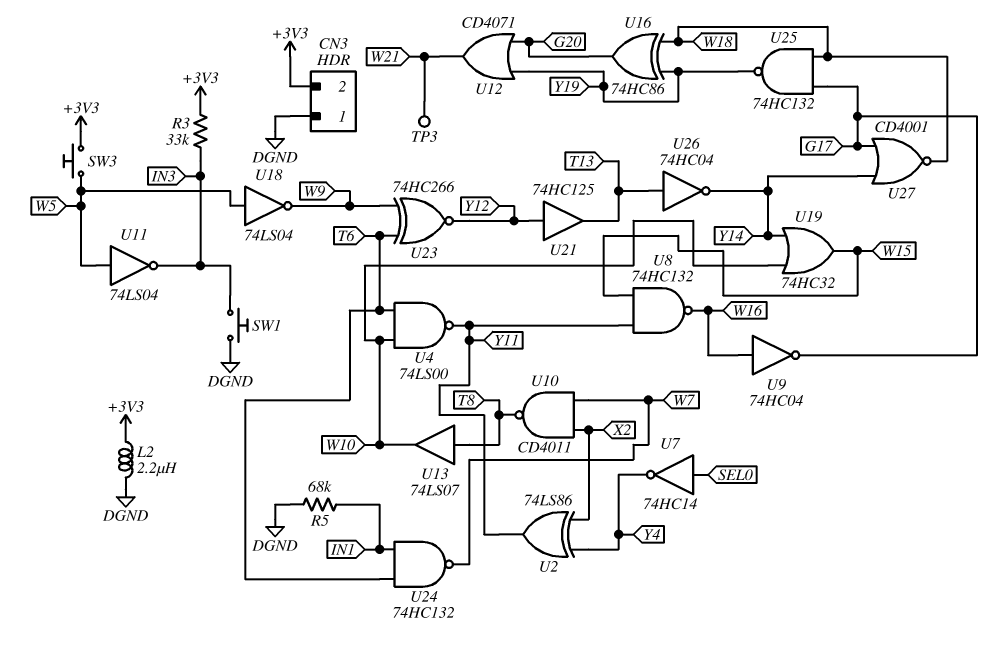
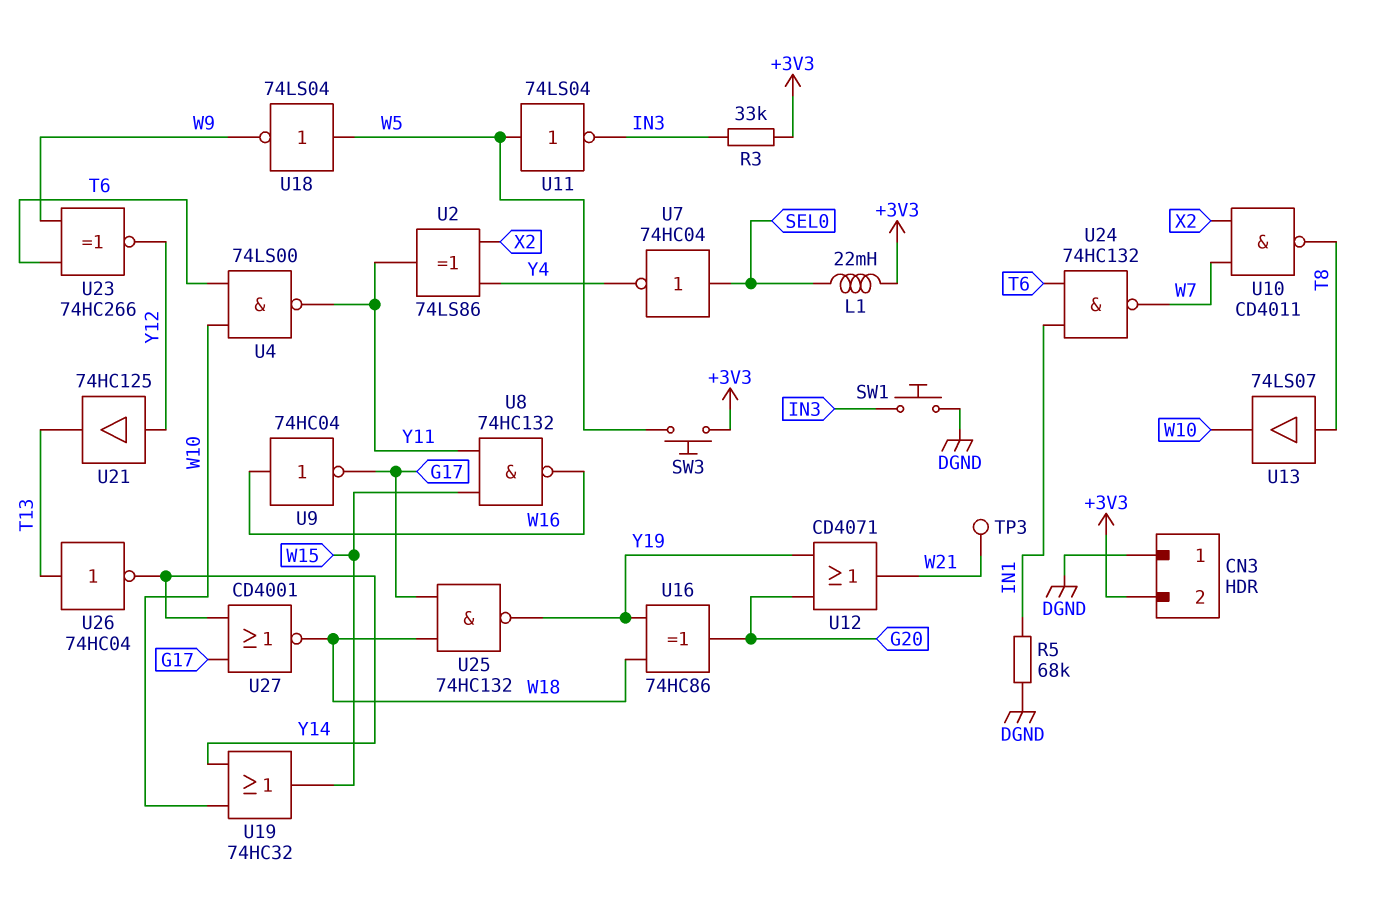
L1: none -> 22mH (+3V3, SEL0)
L2: 2.2uH (+3V3, DGND) -> none
U7: NOT 74HC14 (in SEL0, out Y4) -> NOT 74HC04 (in SEL0, out Y4)

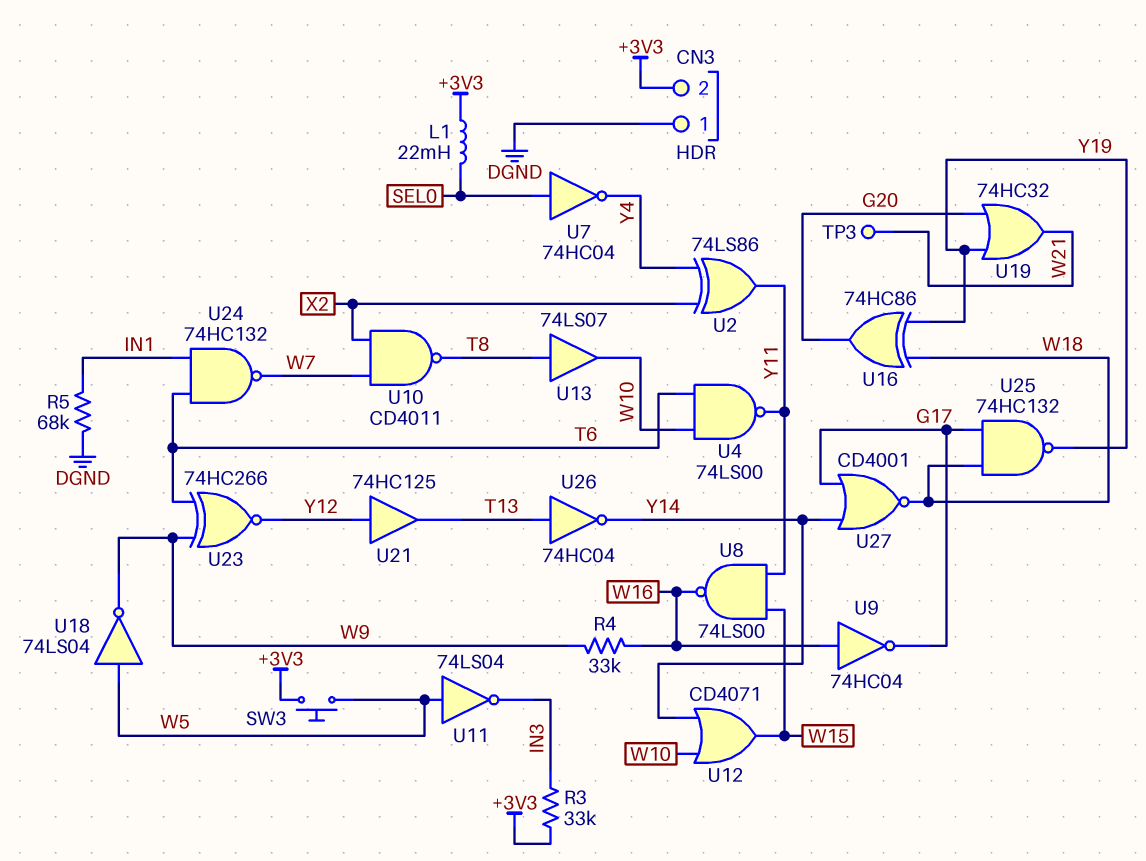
R4: none -> 33k (W9, W16)
SW1: button (DGND, IN3) -> none
U8: NAND 74HC132 (in W15, in Y11, out W16) -> NAND 74LS00 (in W15, in Y11, out W16)
U12: OR CD4071 (in G20, in Y19, out W21) -> OR CD4071 (in W10, in Y14, out W15)
U19: OR 74HC32 (in W10, in Y14, out W15) -> OR 74HC32 (in G20, in Y19, out W21)

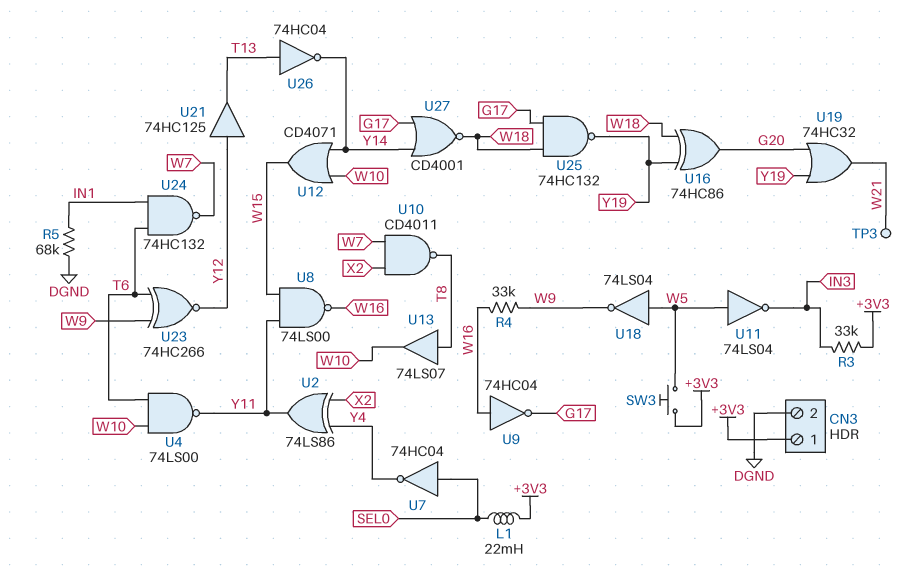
CN3 pin 1: DGND -> +3V3
CN3 pin 2: +3V3 -> DGND

